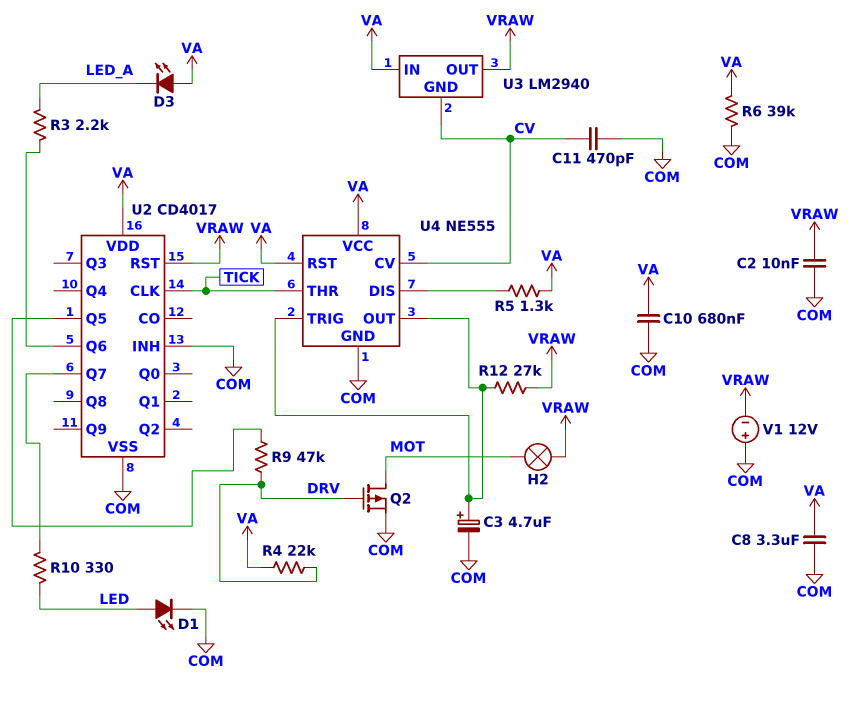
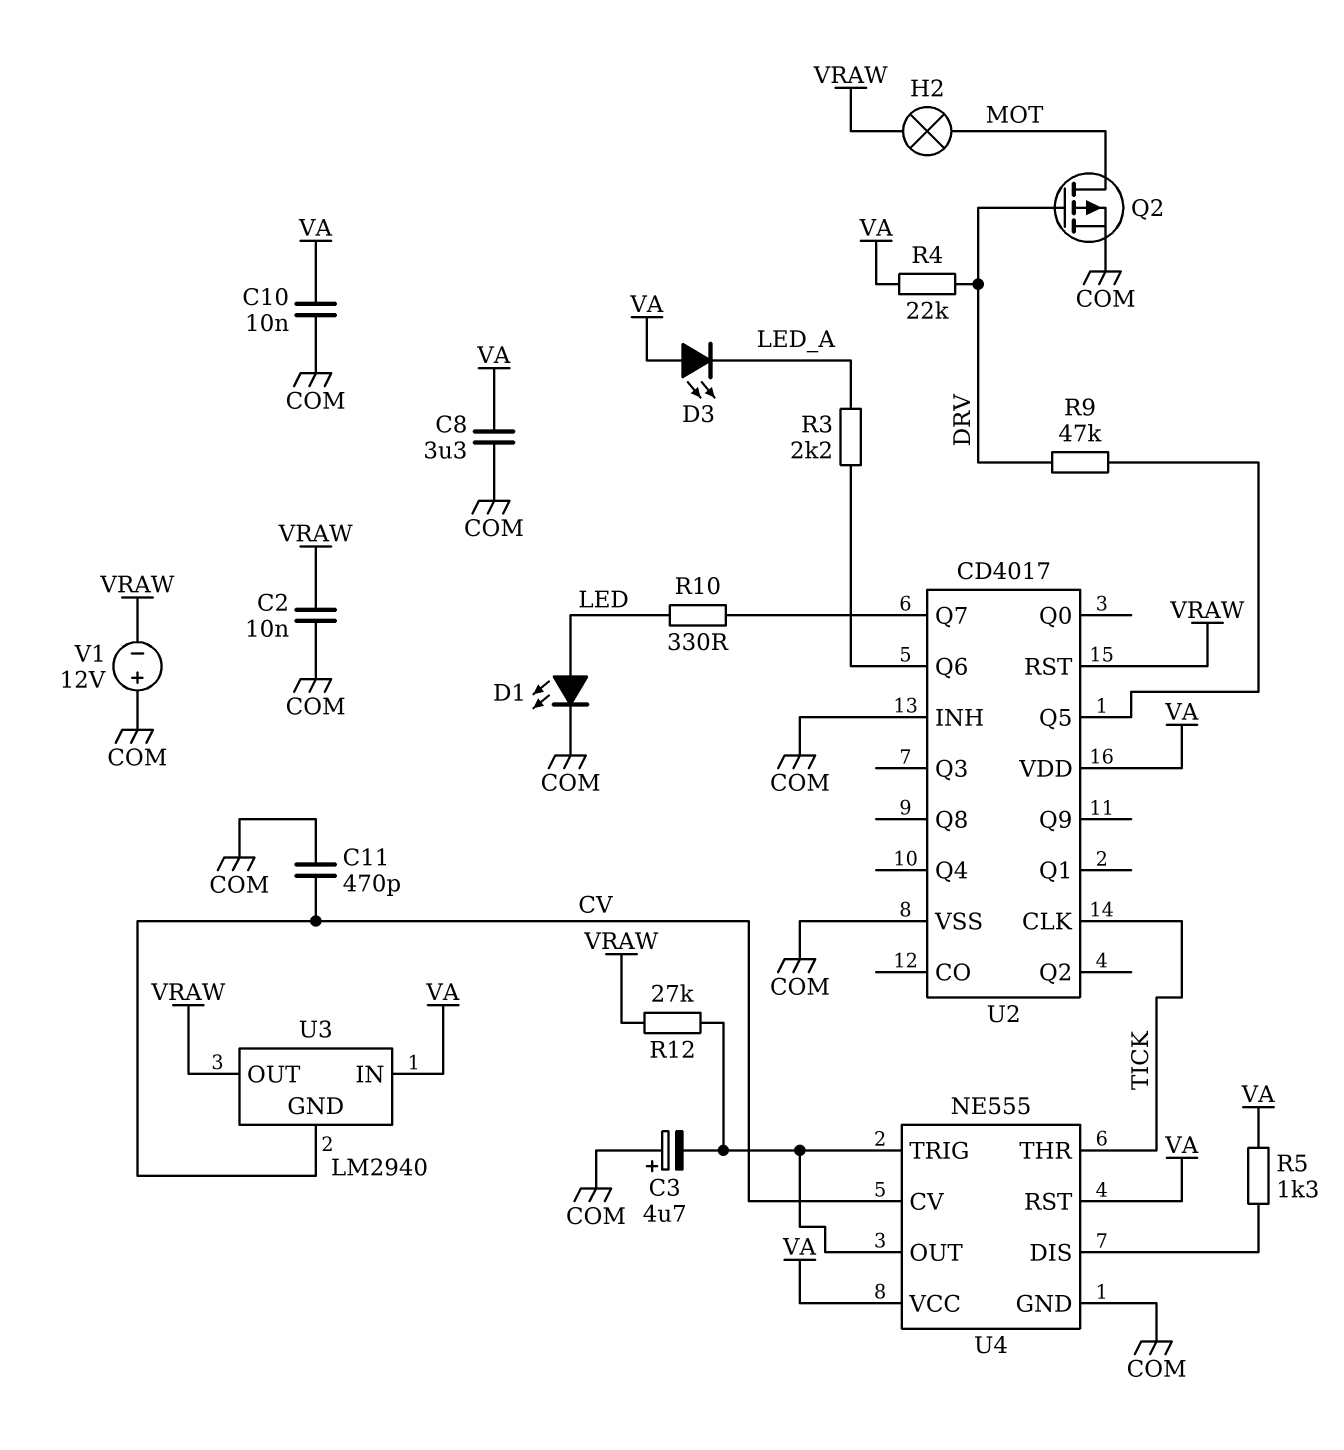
C3: 4.7uF (plus U4/OUT, minus COM) -> 4.7uF (plus COM, minus U4/OUT)
C10: 680nF (COM, VA) -> 10nF (COM, VA)
R6: 39k (COM, VA) -> none

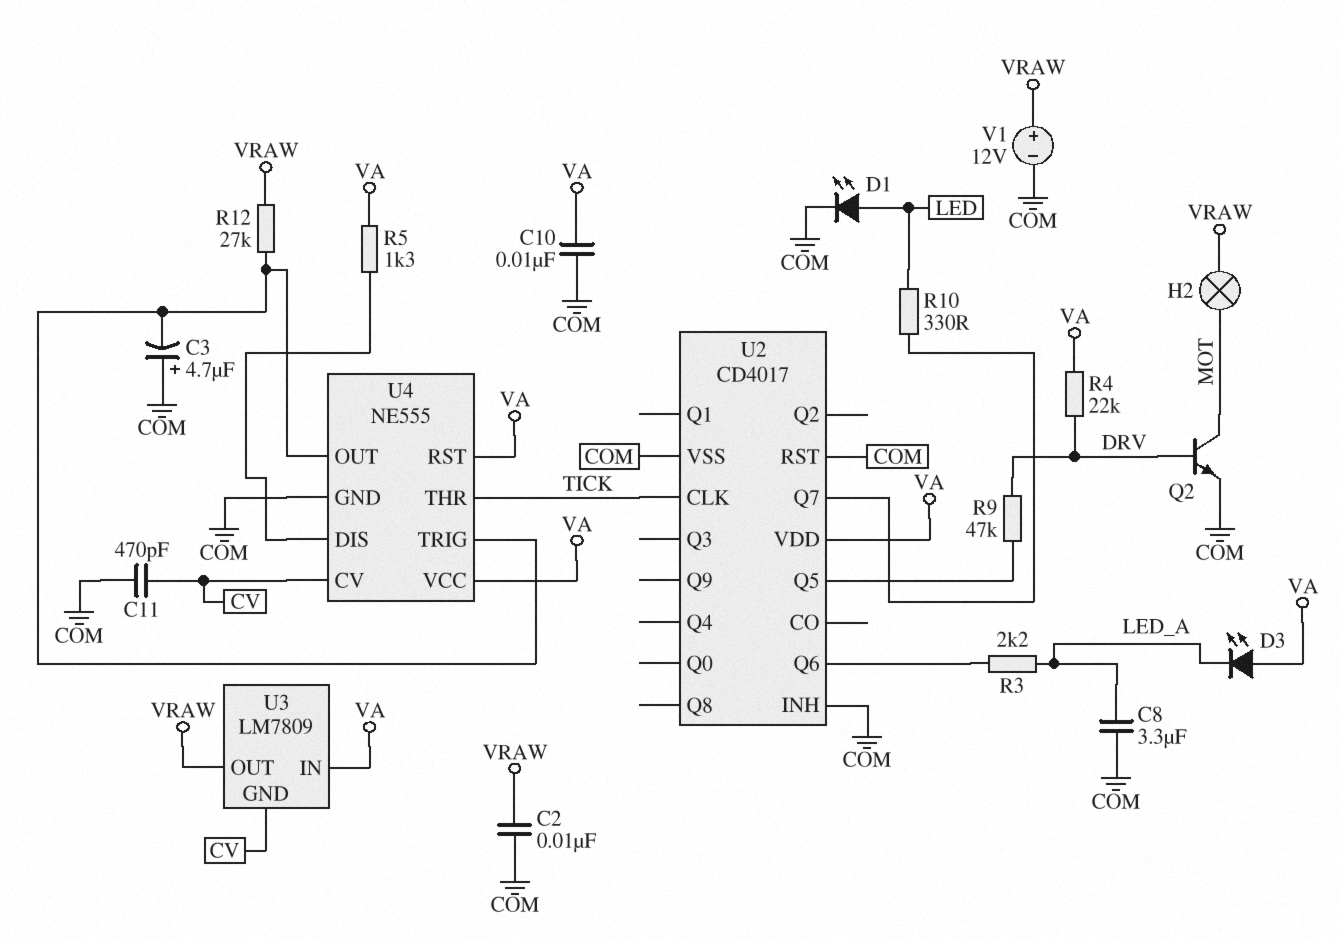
C8: 3.3uF (COM, VA) -> 3.3uF (COM, LED_A)
Q2: PMOS (G DRV, D MOT, S COM) -> NPN (B DRV, C MOT, E COM)
U2 pin RST: VRAW -> COM
U3: LM2940 -> LM7809
V1: 12V (plus COM, minus VRAW) -> 12V (plus VRAW, minus COM)

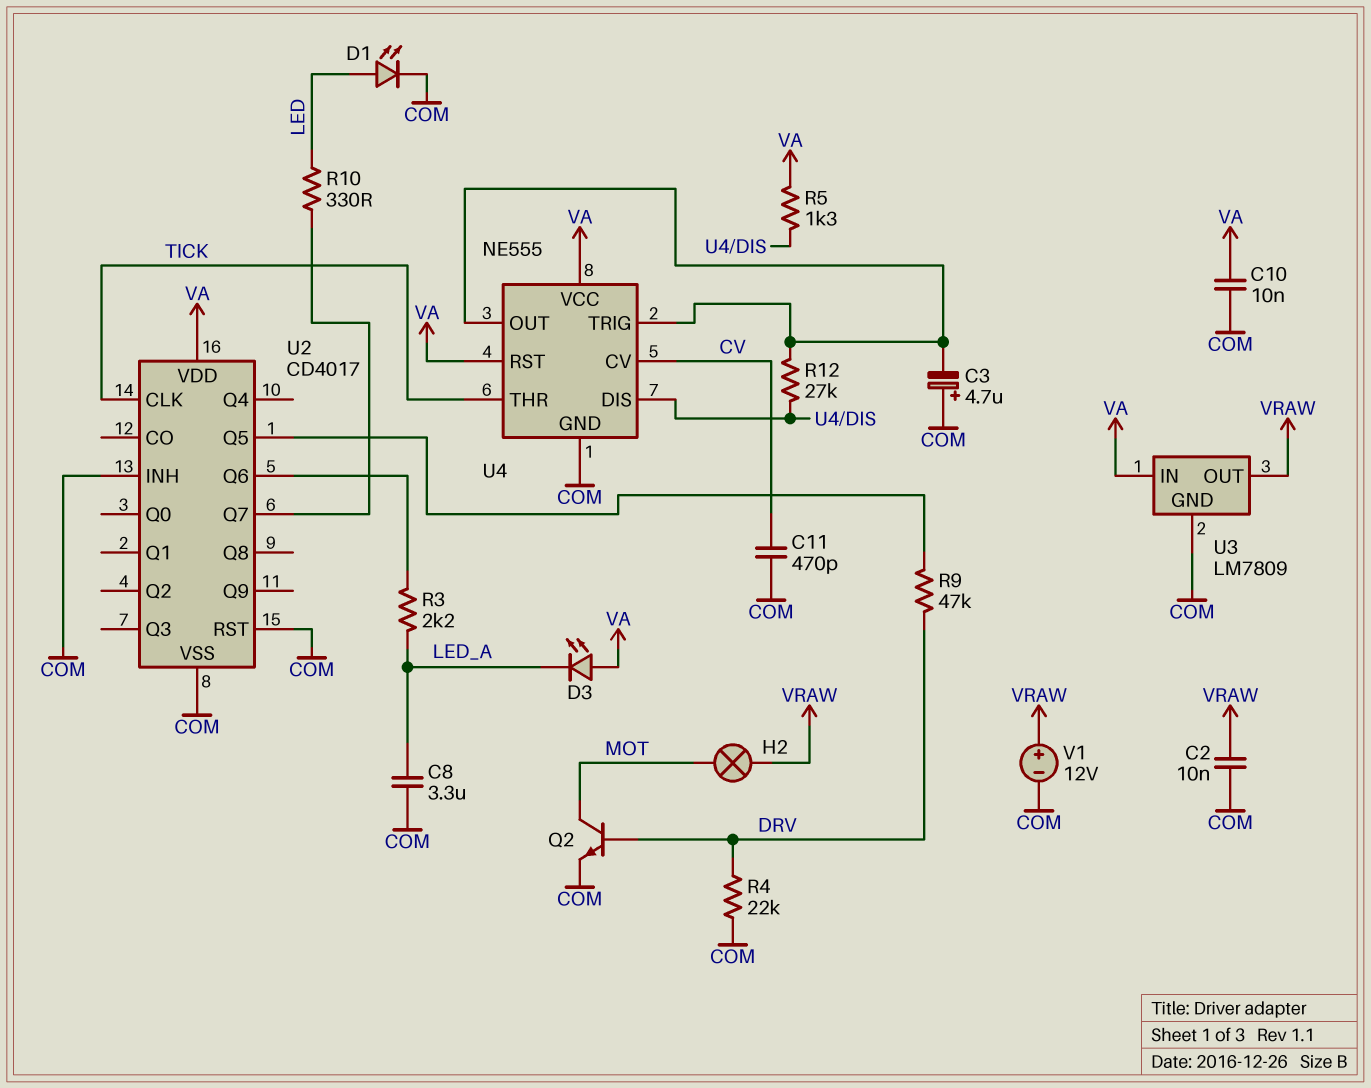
R4: 22k (DRV, VA) -> 22k (COM, DRV)
R12: 27k (U4/OUT, VRAW) -> 27k (U4/DIS, U4/OUT)
U3 pin GND: CV -> COM

